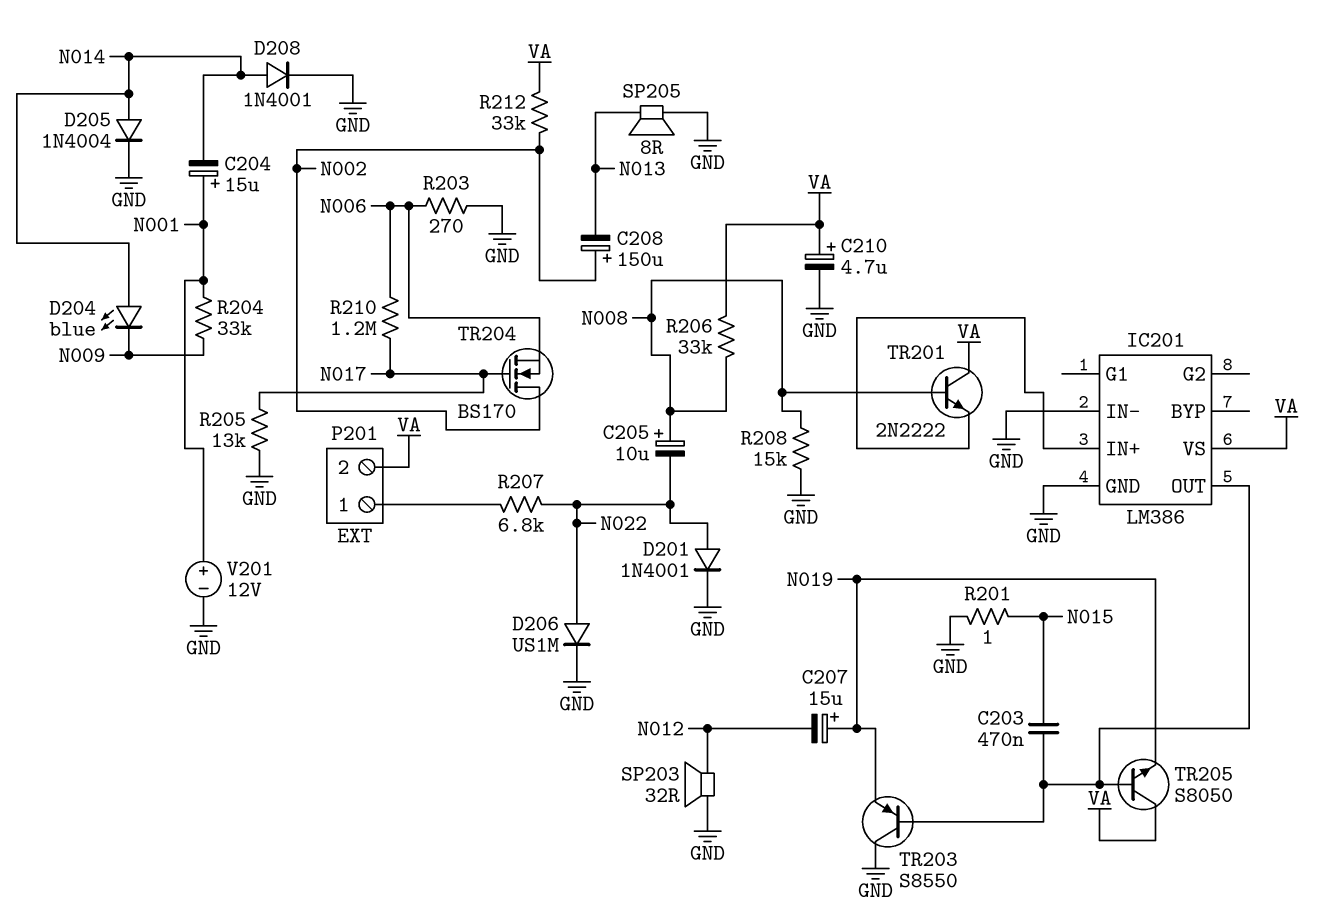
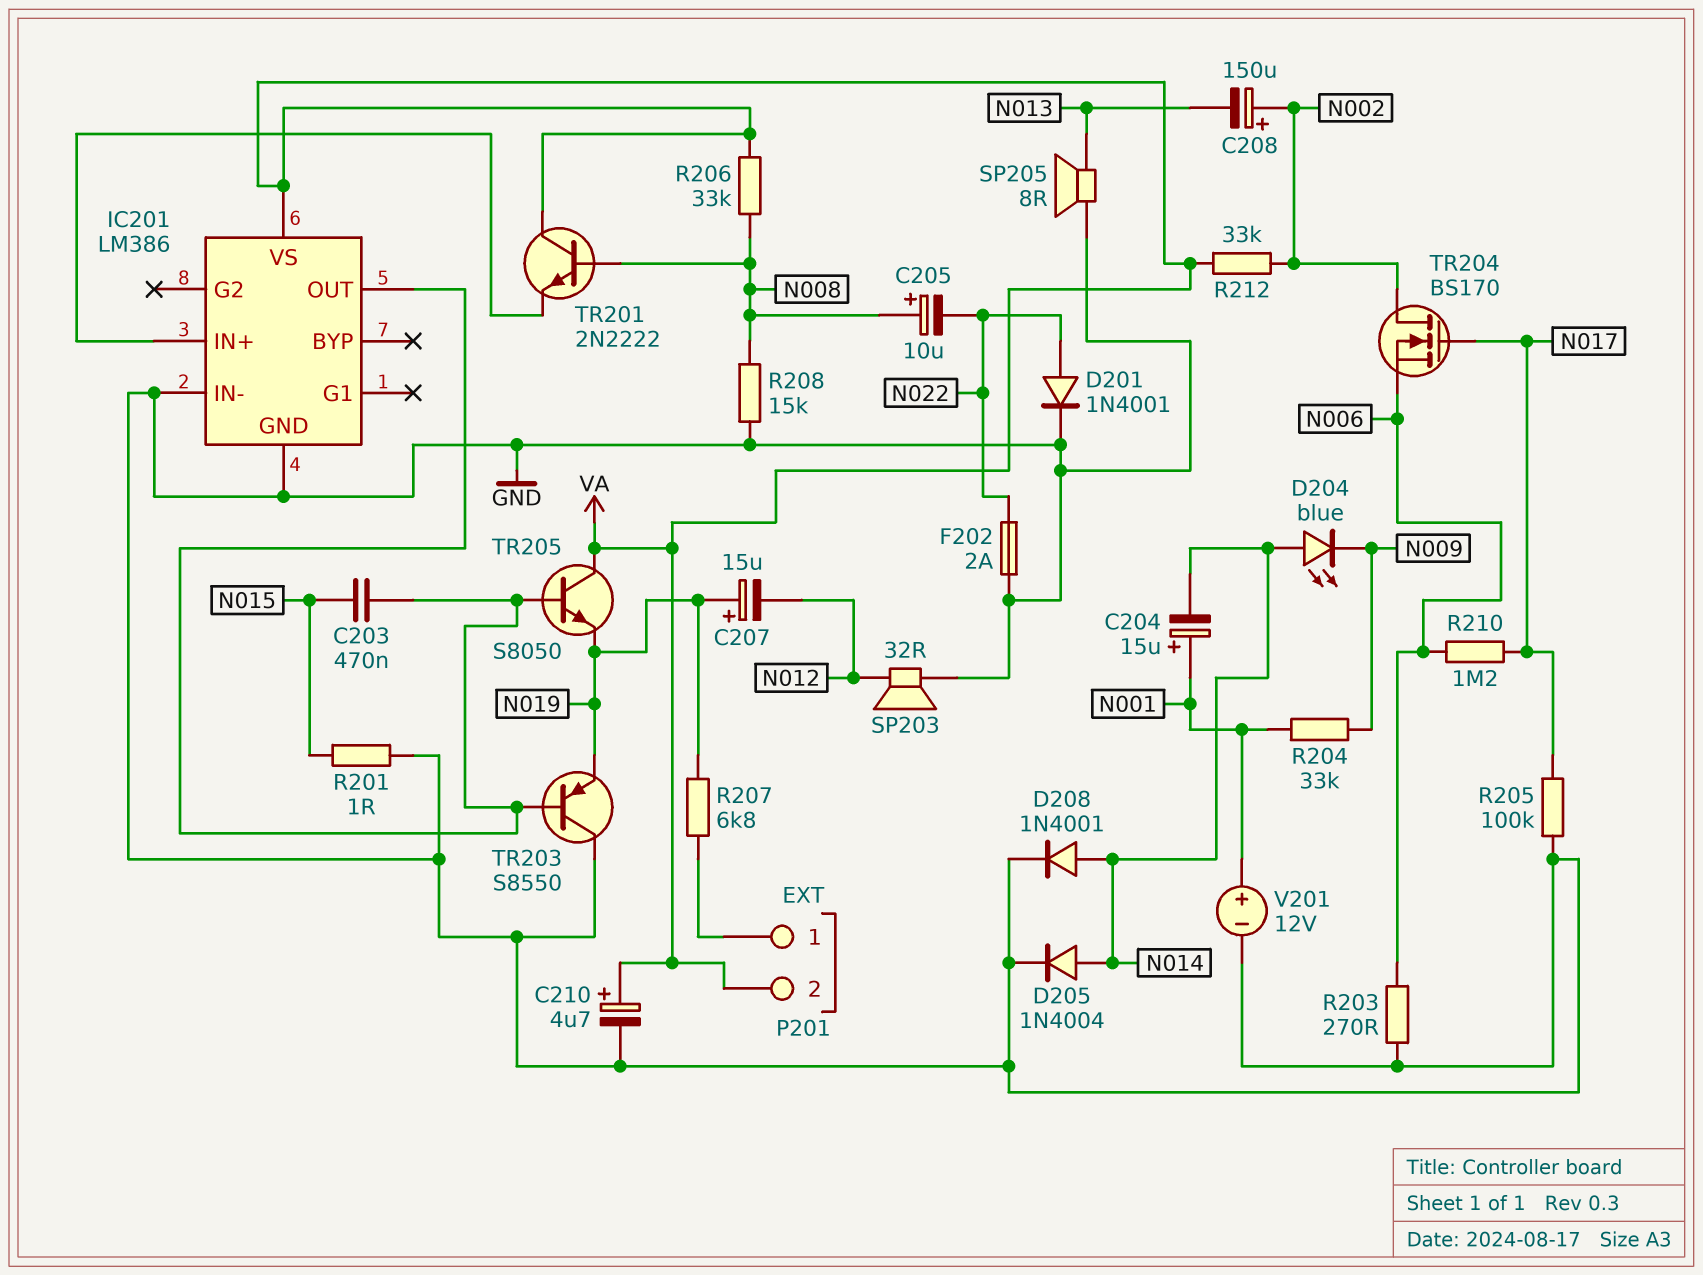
D206: diode US1M (A N022, K GND) -> none
F202: none -> 2A (GND, N022)
R205: 13k (GND, N017) -> 100k (GND, N017)
R207: 6.8k (N022, P201/1) -> 6.8k (N019, P201/1)

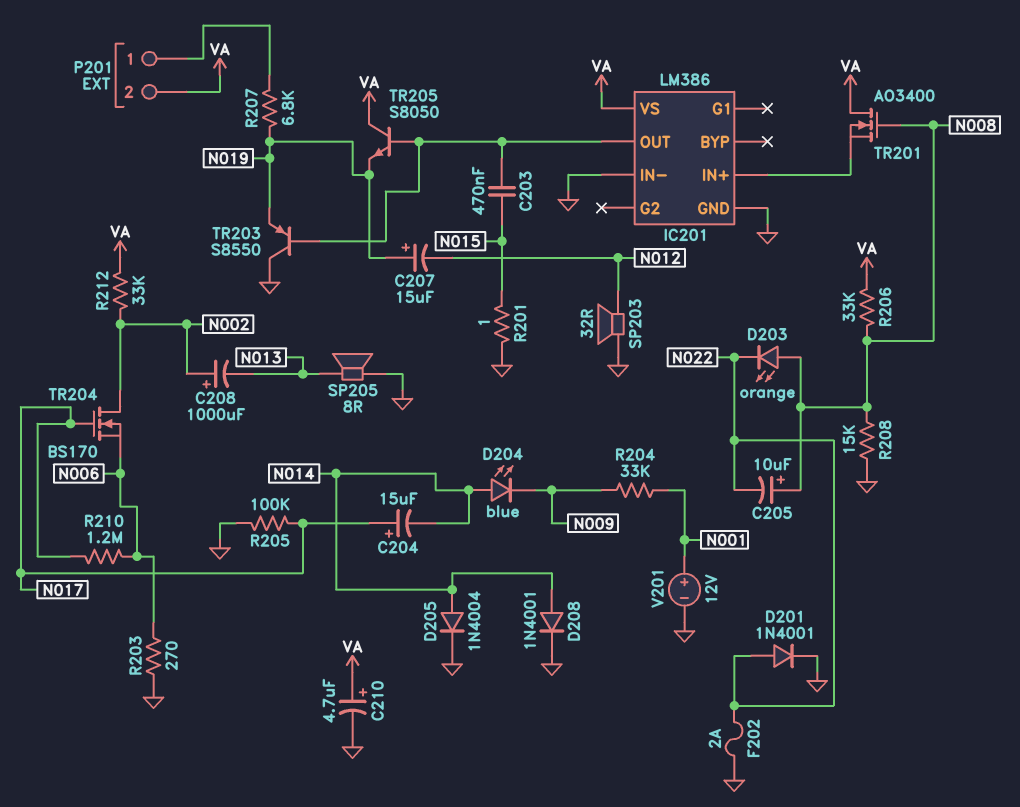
C204: 15uF (plus N001, minus N014) -> 15uF (plus N017, minus N014)
C208: 150uF (plus N002, minus N013) -> 1000uF (plus N002, minus N013)
D203: none -> LED orange (A N008, K N022)
TR201: NPN 2N2222 (B N008, C VA, E IC201/IN+) -> NMOS AO3400 (G N008, D VA, S IC201/IN+)

